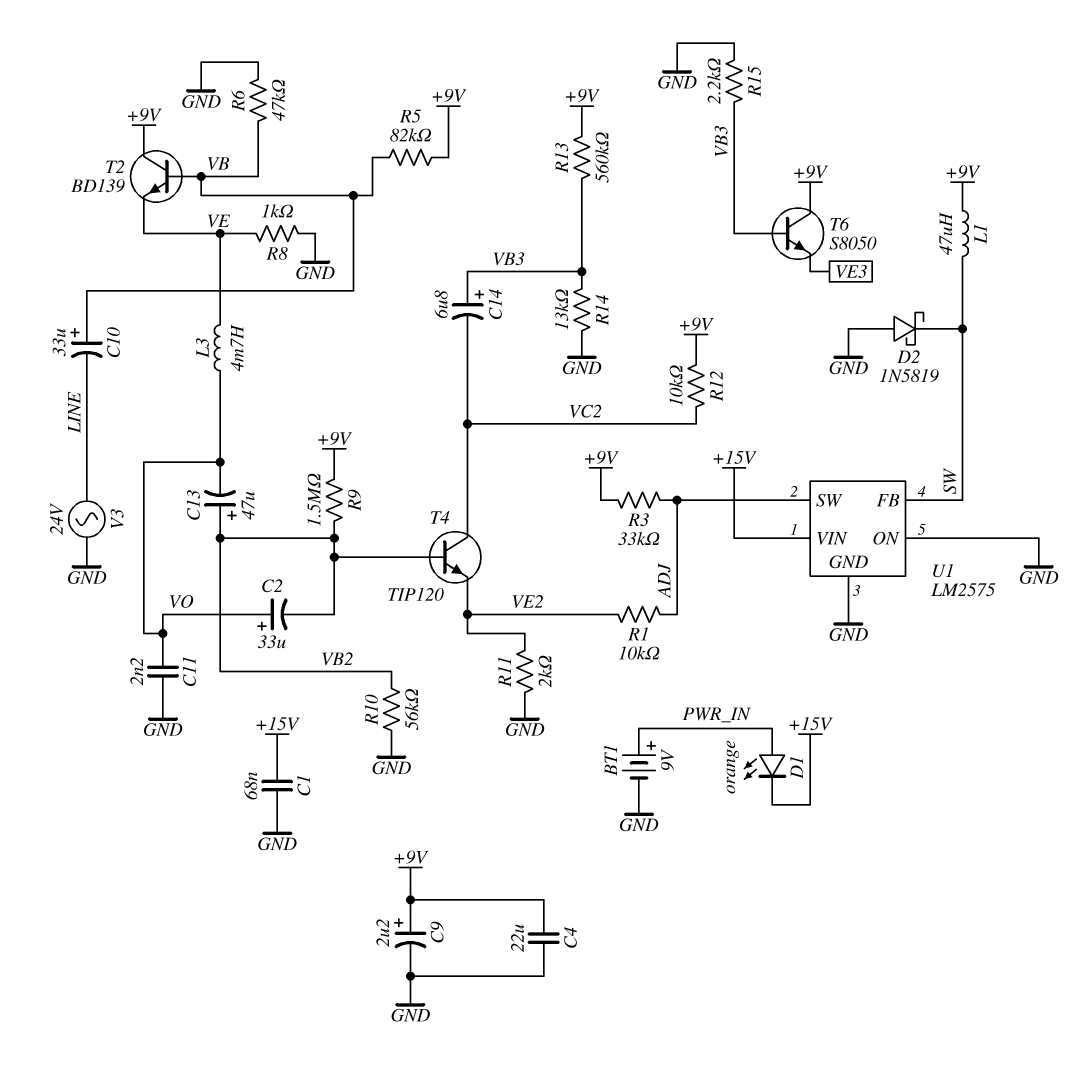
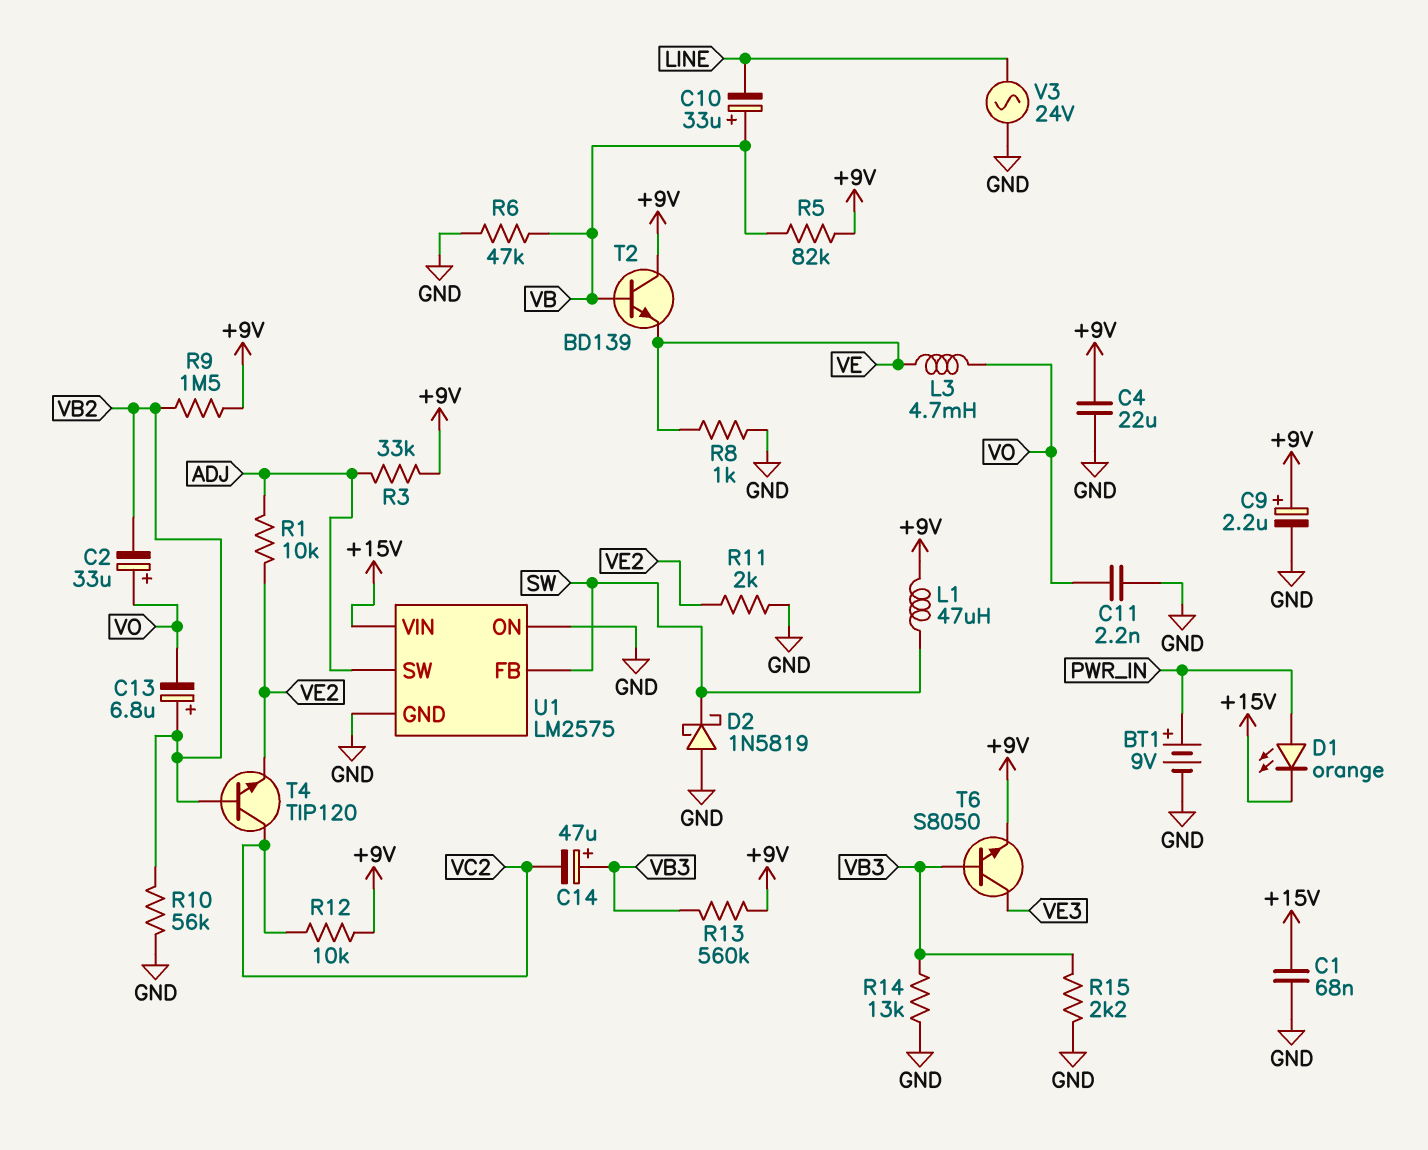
C13: 47uF (plus VB2, minus VO) -> 6.8uF (plus VB2, minus VO)
C14: 6.8uF (plus VB3, minus VC2) -> 47uF (plus VB3, minus VC2)
T6: NPN S8050 (B VB3, C +9V, E VE3) -> NPN S8050 (B VB3, C VE3, E +9V)

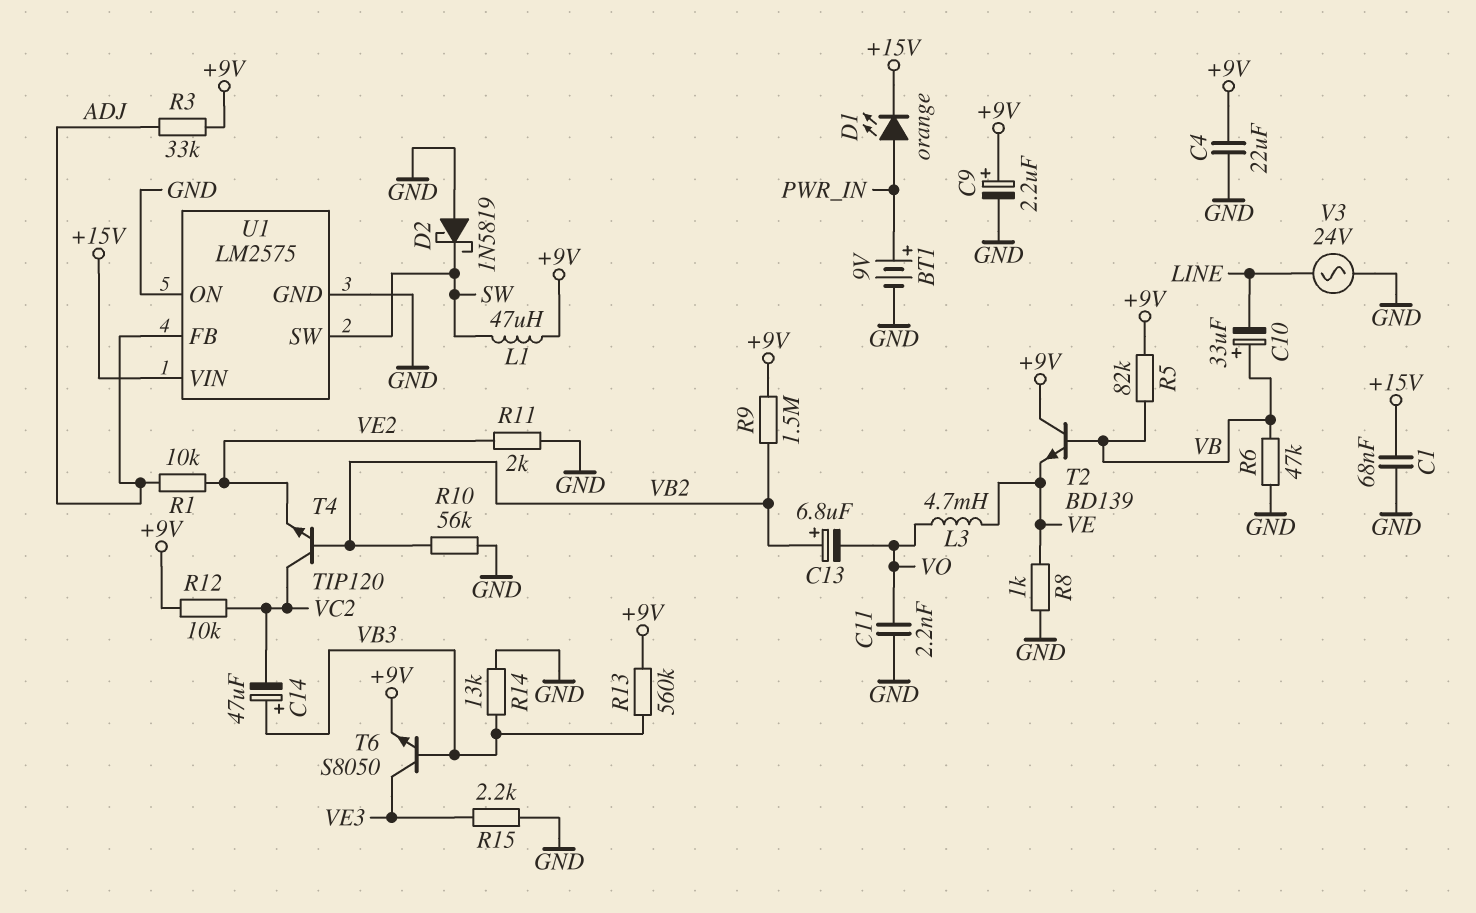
C2: 33uF (plus VO, minus VB2) -> none
R15: 2.2k (GND, VB3) -> 2.2k (GND, VE3)
U1 pin FB: SW -> ADJ
U1 pin SW: ADJ -> SW

